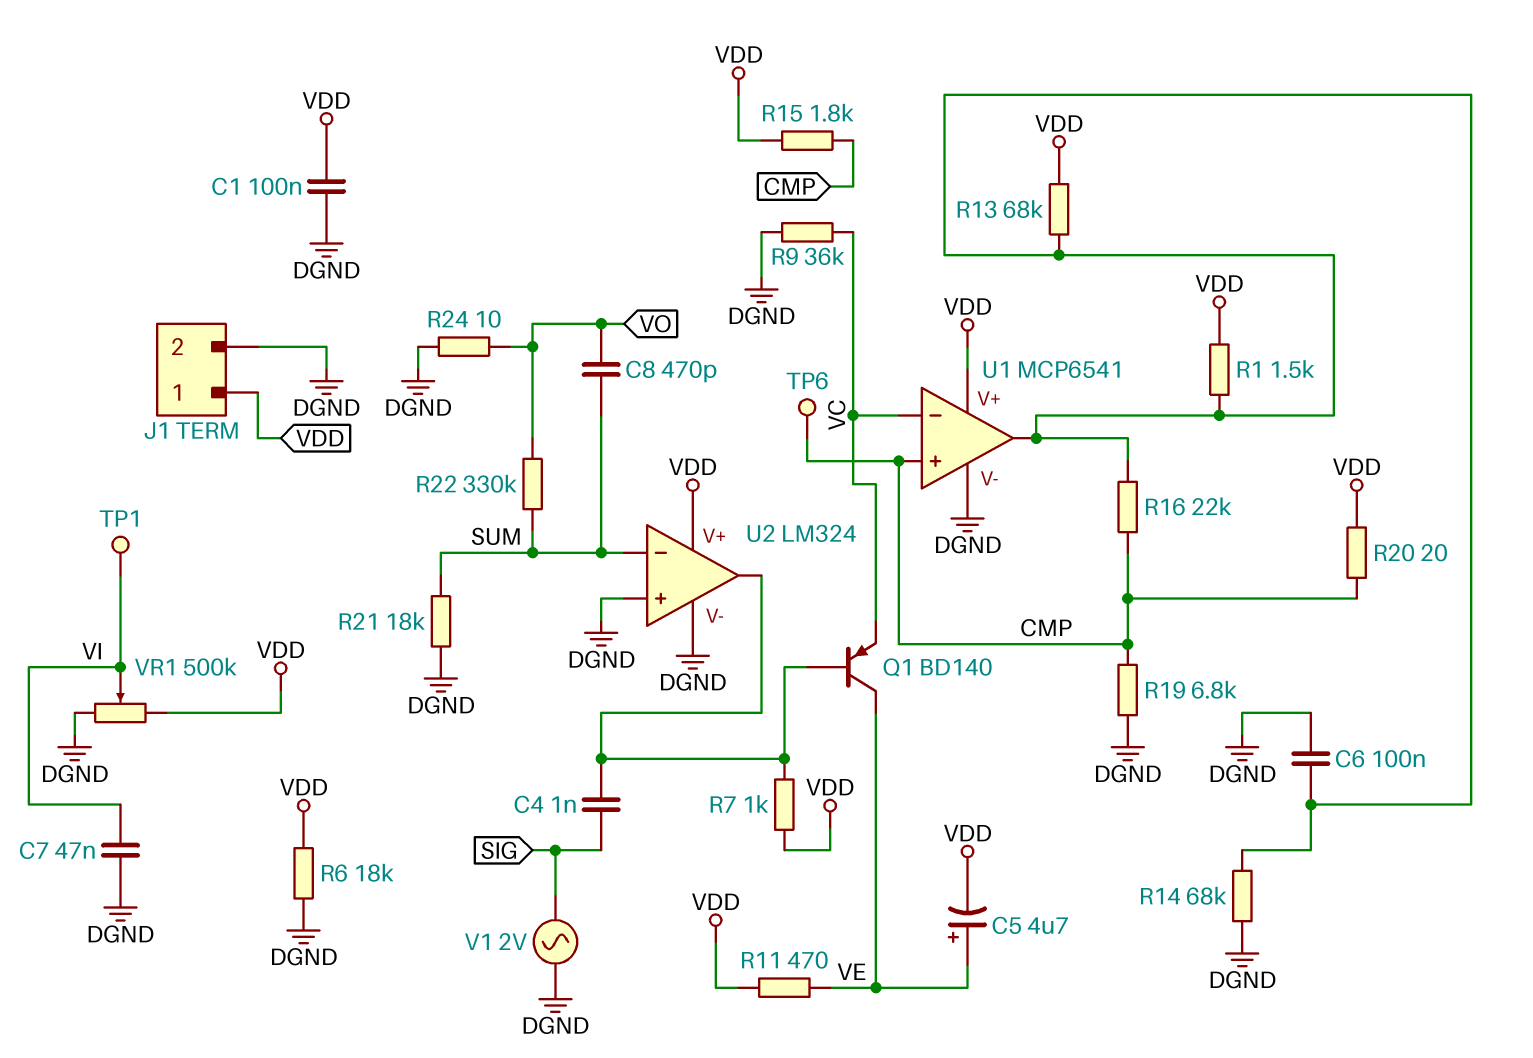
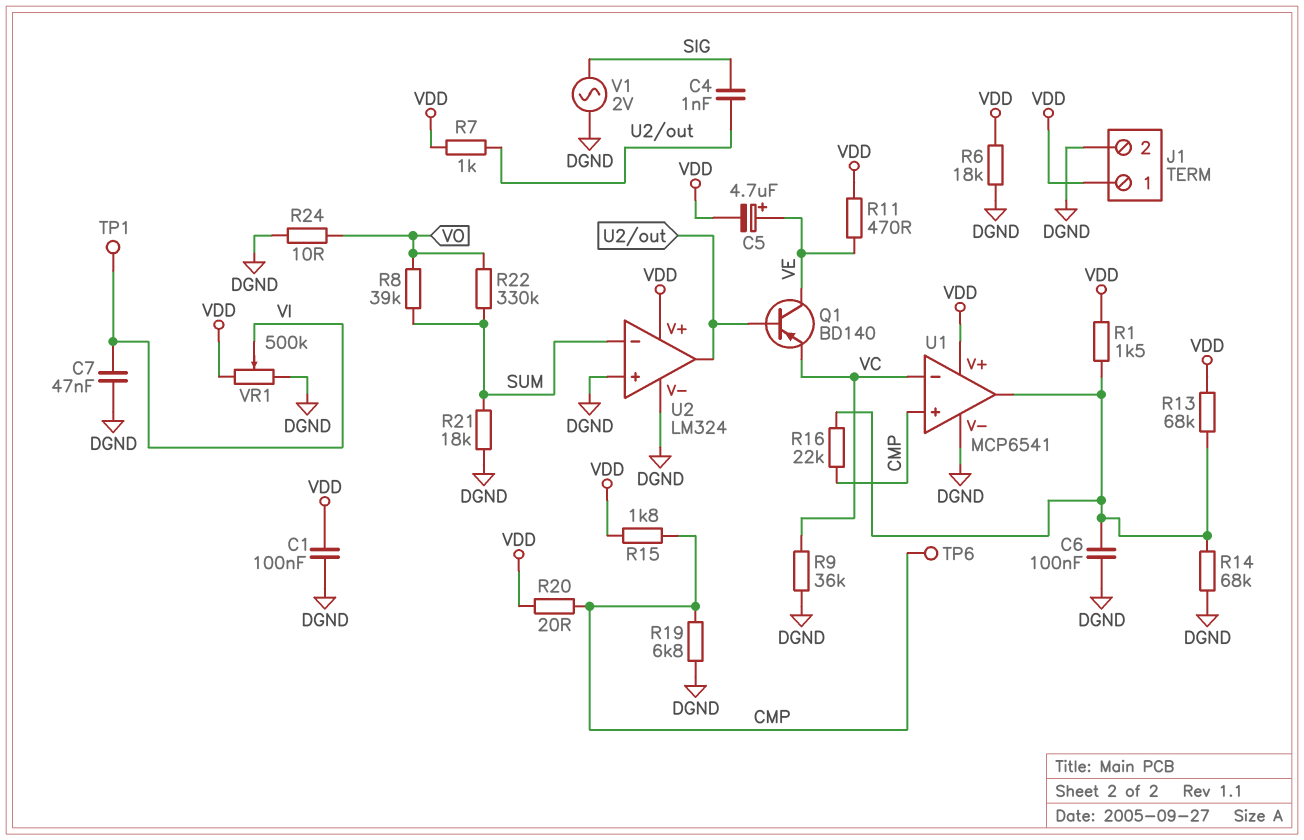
C8: 470pF (SUM, VO) -> none
R8: none -> 39k (SUM, VO)

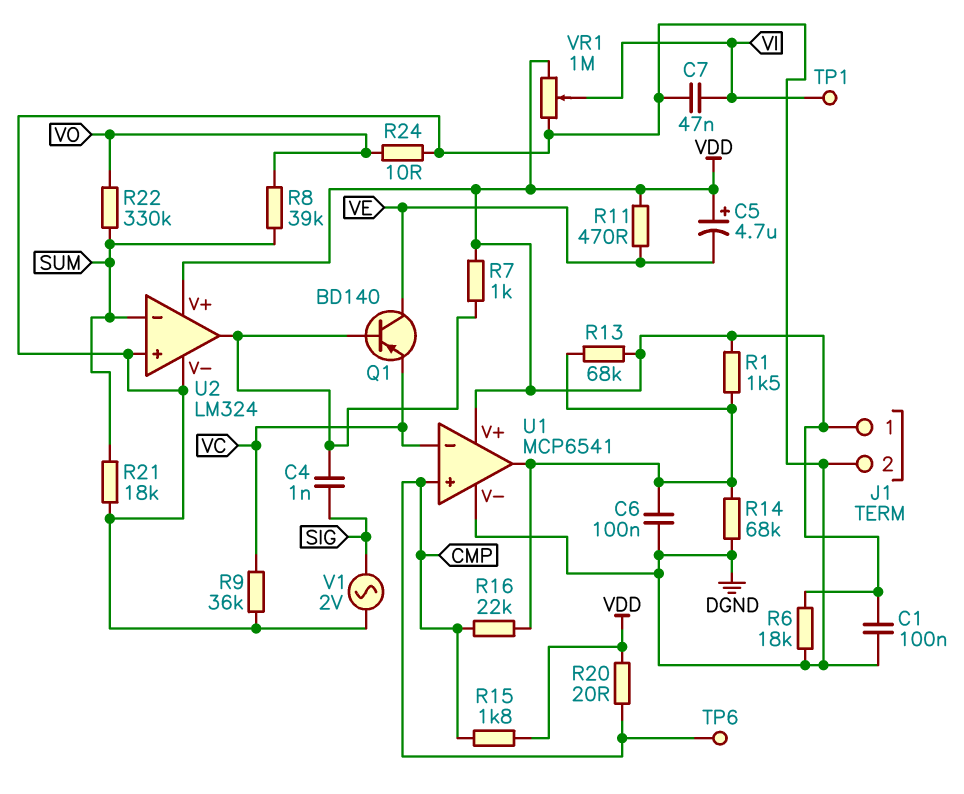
C5: 4.7uF (plus VE, minus VDD) -> 4.7uF (plus VDD, minus VE)
R19: 6.8k (CMP, DGND) -> none
VR1: 500k (DGND, VDD, wiper VI) -> 1M (DGND, VDD, wiper VI)

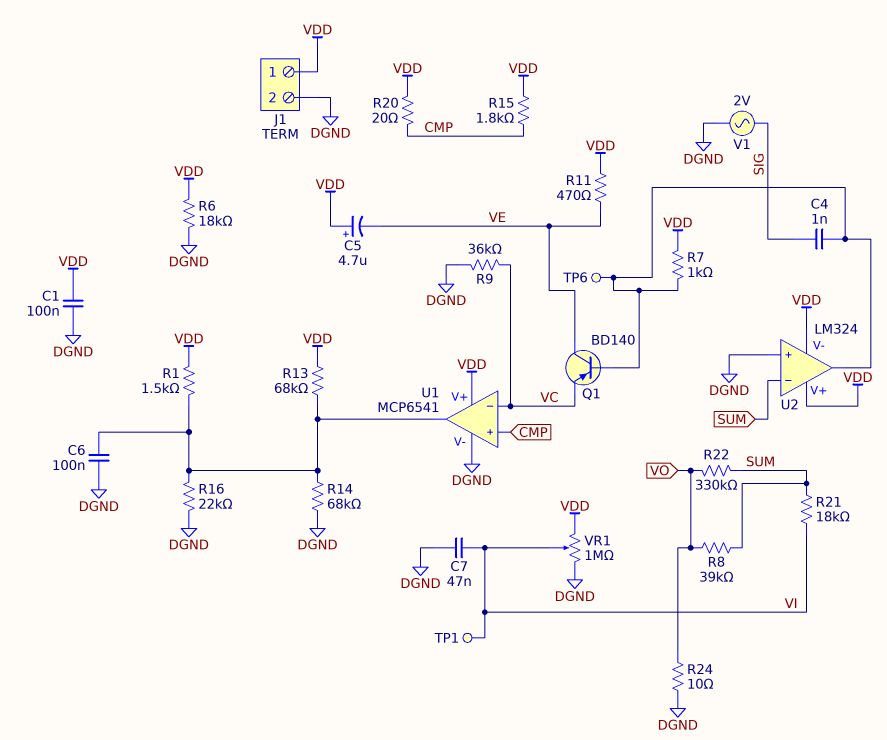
R16: 22k (CMP, U1/out) -> 22k (DGND, U1/out)
R21: 18k (DGND, SUM) -> 18k (SUM, VI)
TP6: test point (CMP) -> test point (U2/out)
U2 pin V-: DGND -> VDD

